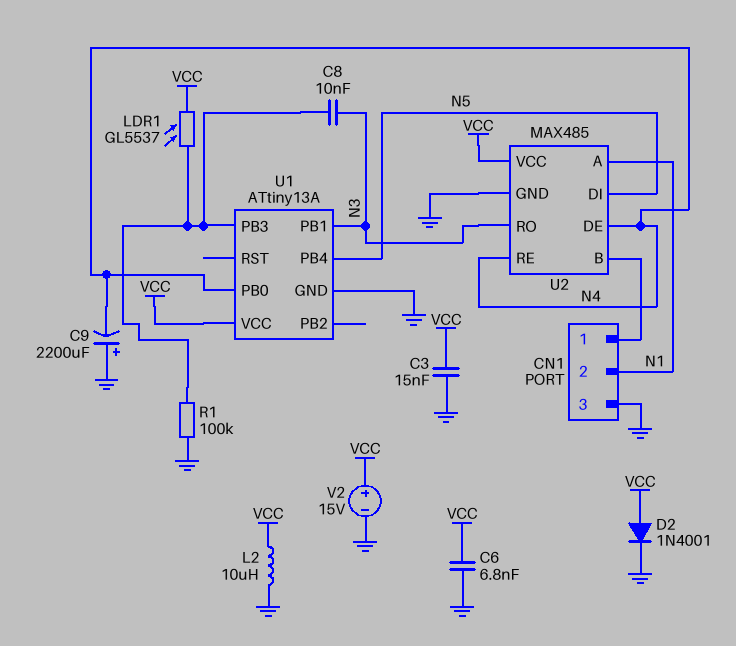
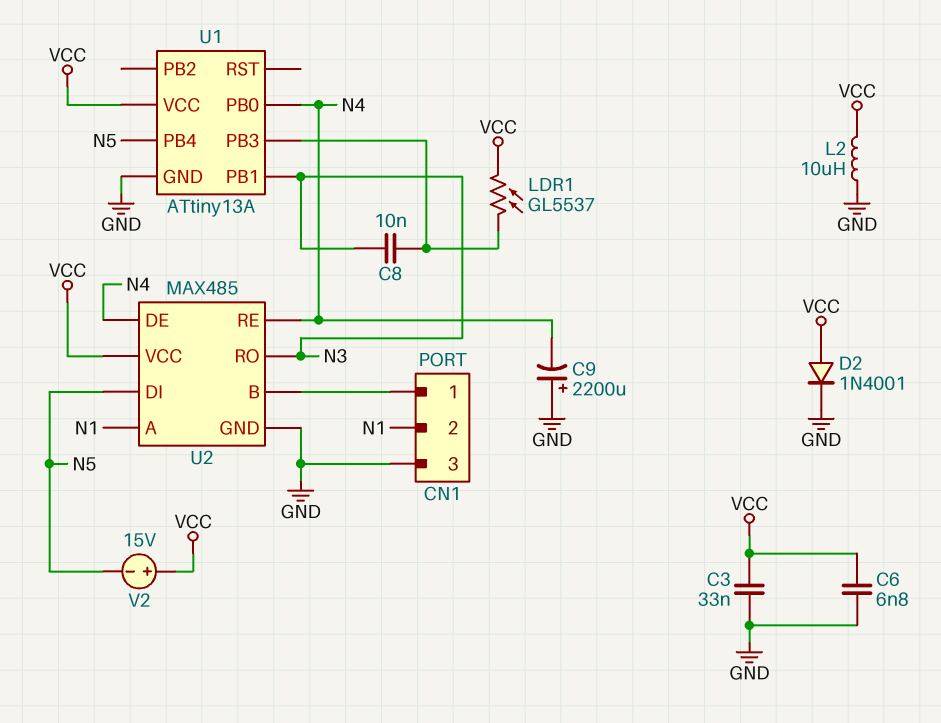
C3: 15nF (GND, VCC) -> 33nF (GND, VCC)
R1: 100k (GND, U1/PB3) -> none
V2: 15V (plus VCC, minus GND) -> 15V (plus VCC, minus N5)

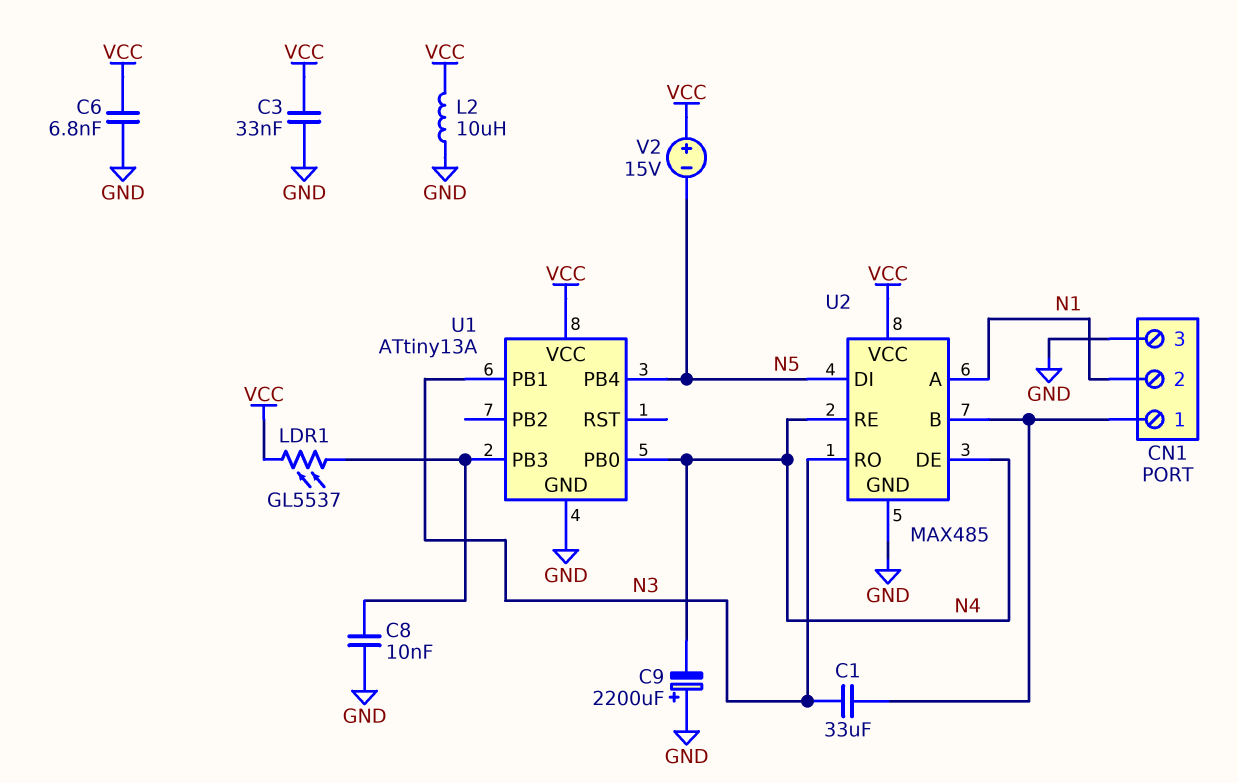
C1: none -> 33uF (CN1/1, N3)
C8: 10nF (N3, U1/PB3) -> 10nF (GND, U1/PB3)
D2: diode 1N4001 (A VCC, K GND) -> none

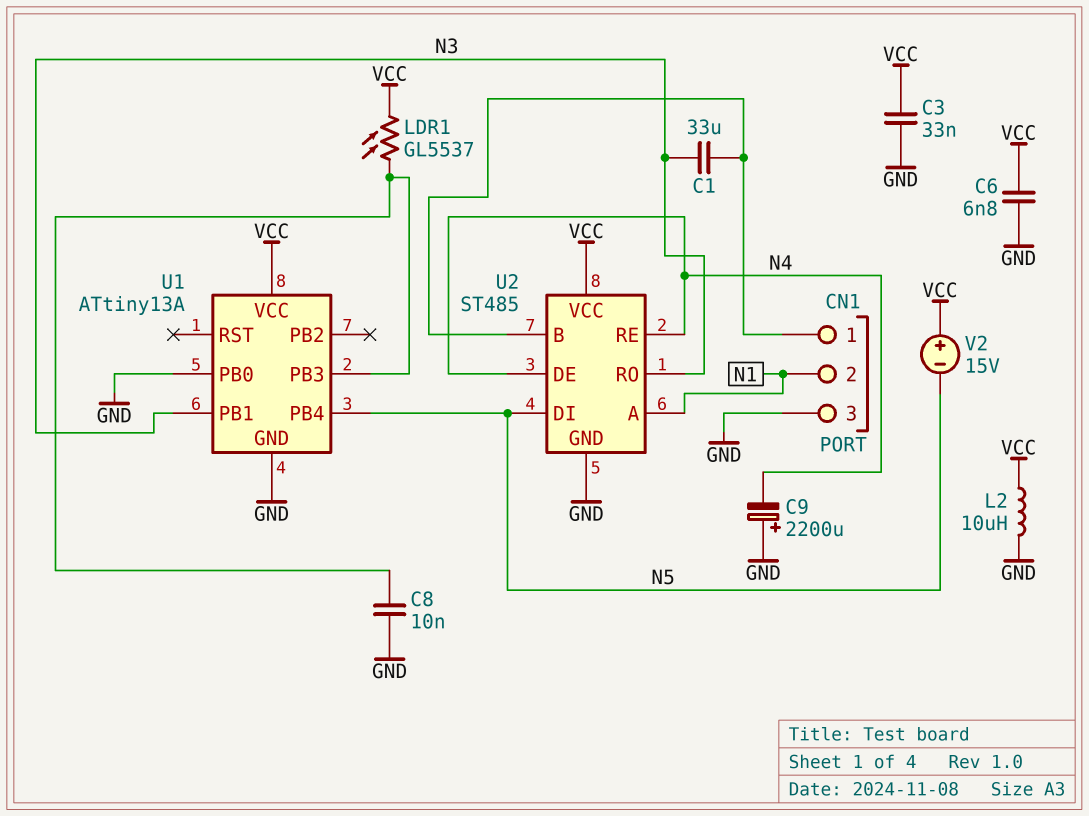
U1 pin PB0: N4 -> GND
U2: MAX485 -> ST485

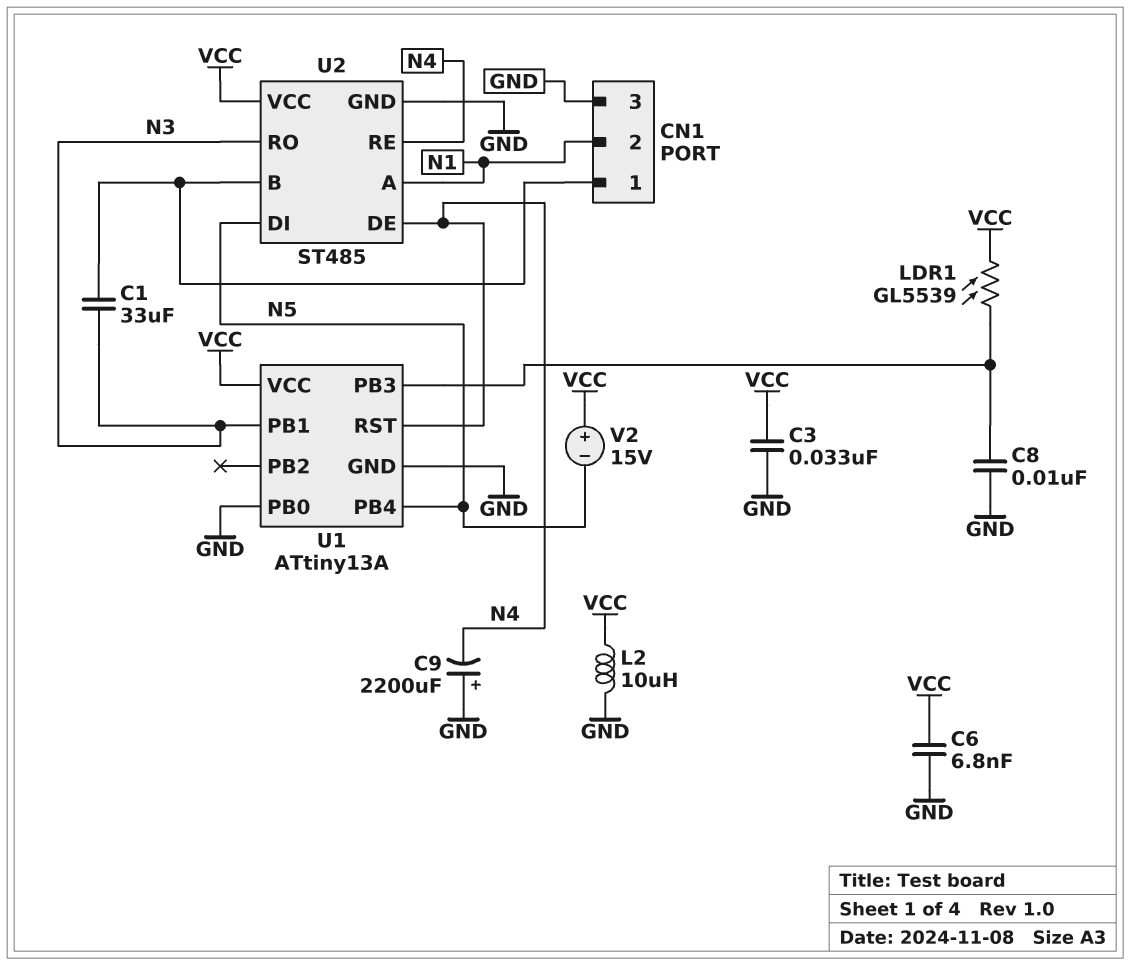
LDR1: GL5537 (U1/PB3, VCC) -> GL5539 (U1/PB3, VCC)
U1 pin RST: none -> N4

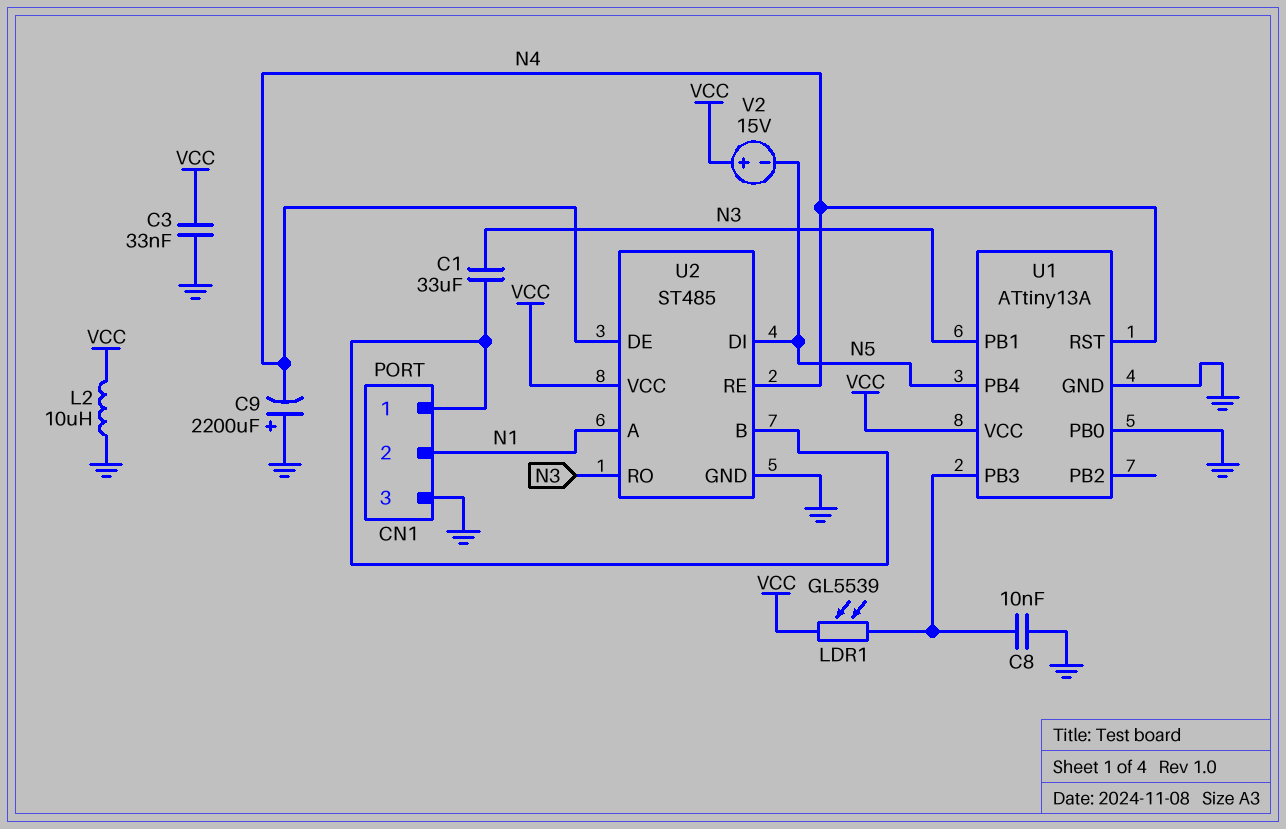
C6: 6.8nF (GND, VCC) -> none

